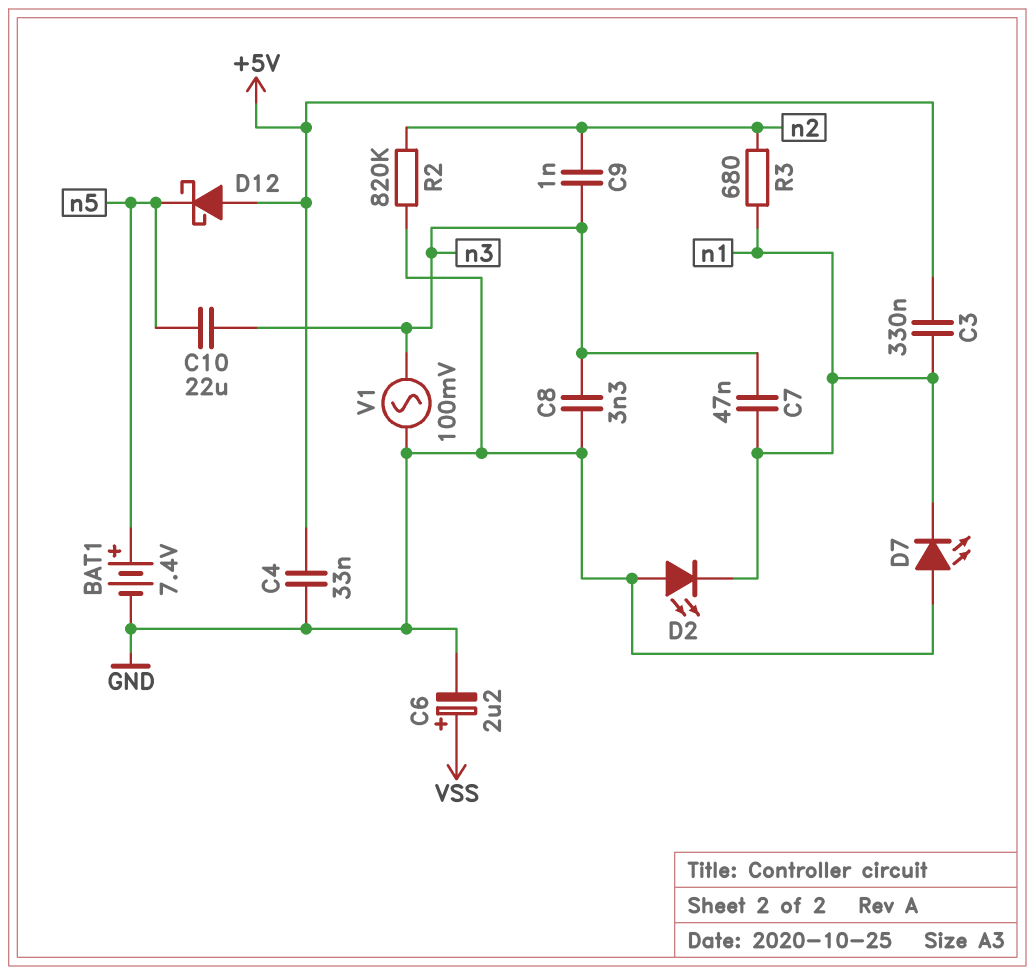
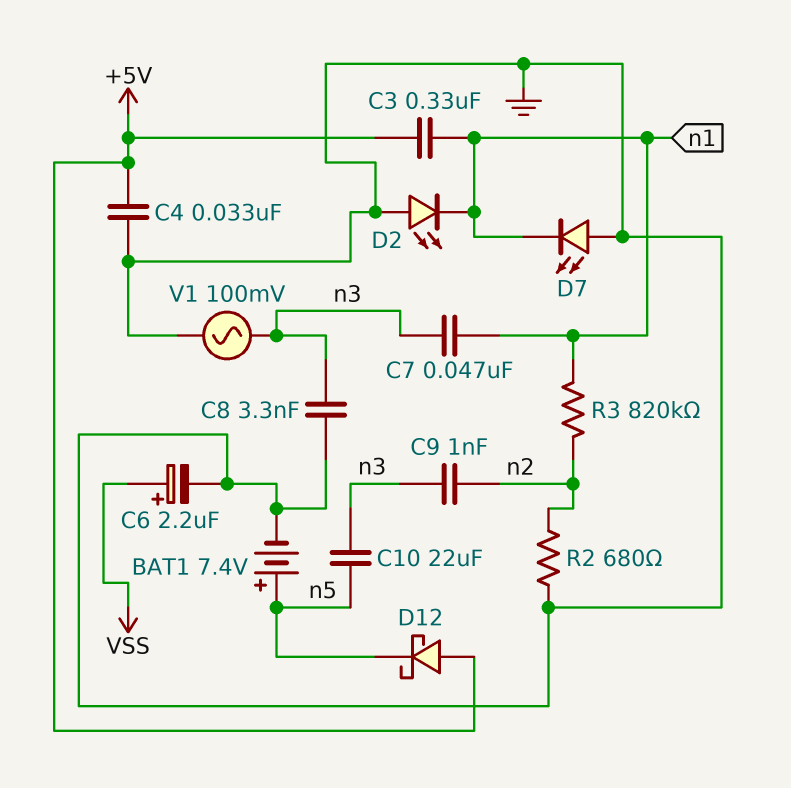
R2: 820k (GND, n2) -> 680 (GND, n2)
R3: 680 (n1, n2) -> 820k (n1, n2)

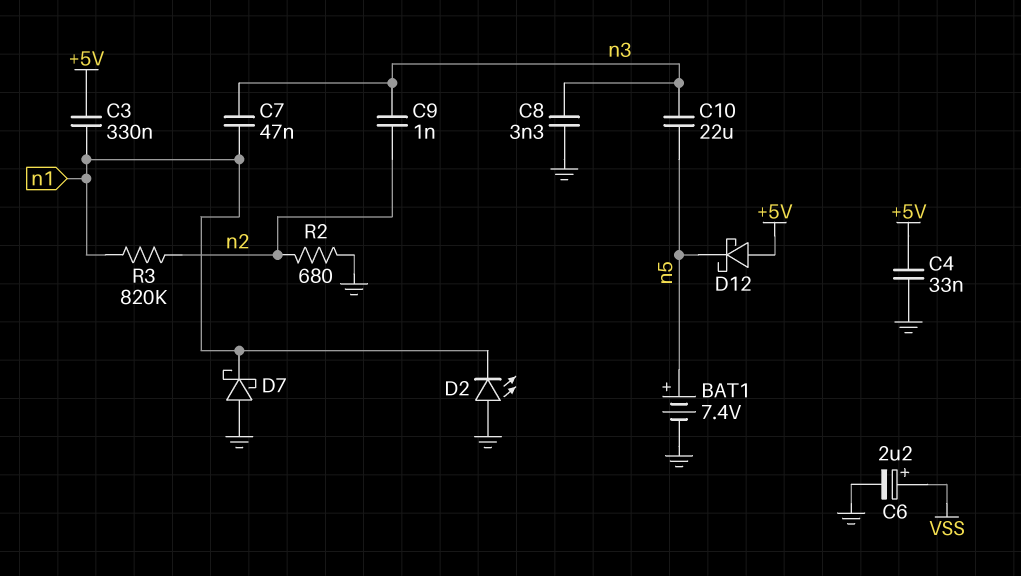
D7: LED (A GND, K n1) -> schottky (A GND, K n1)
V1: AC 100mV (GND, n3) -> none

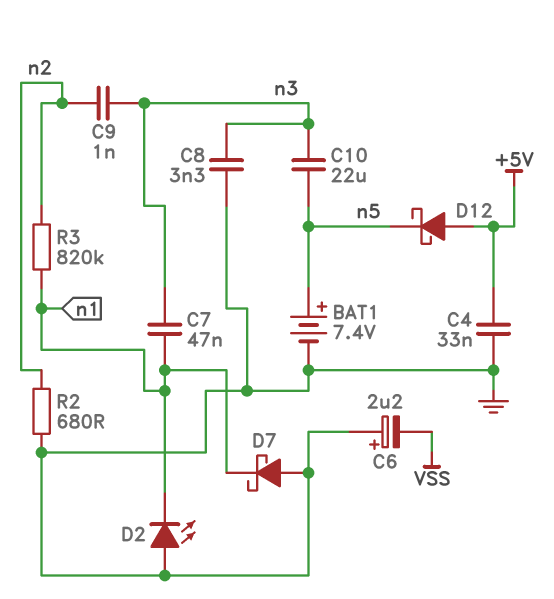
C3: 330nF (+5V, n1) -> none
C6: 2.2uF (plus VSS, minus GND) -> 2.2uF (plus GND, minus VSS)

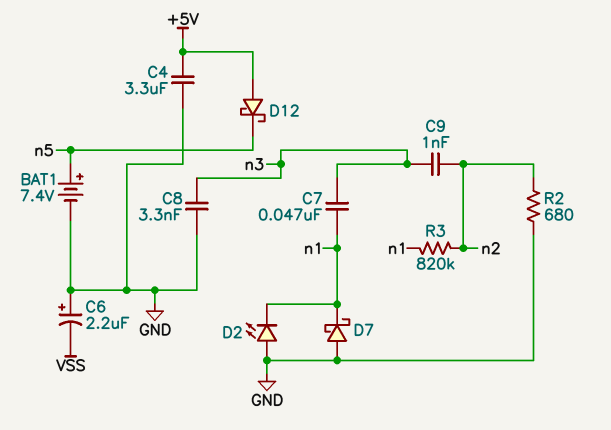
C4: 33nF (+5V, GND) -> 3.3uF (+5V, GND)
C10: 22uF (n3, n5) -> none

